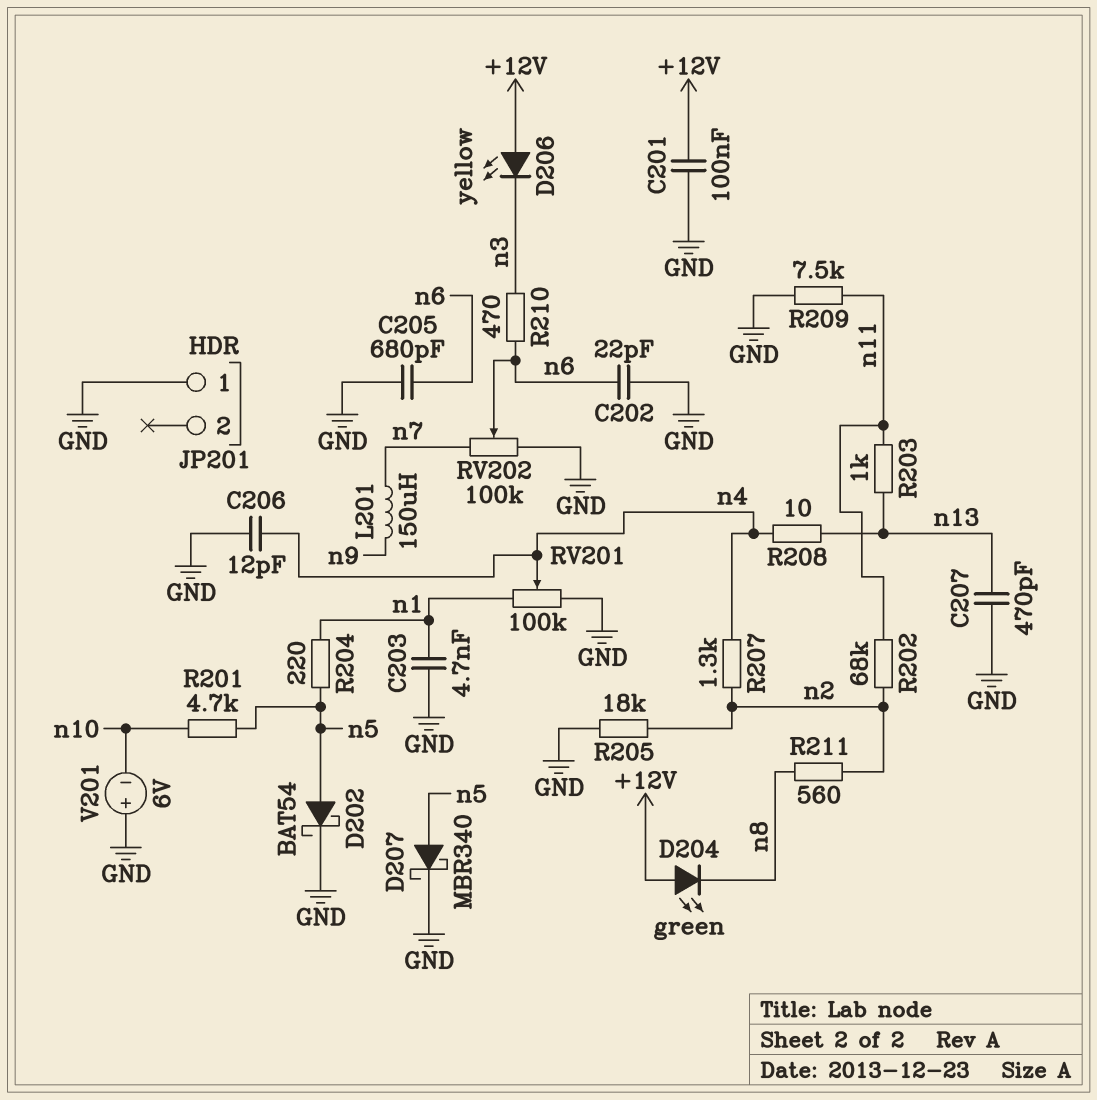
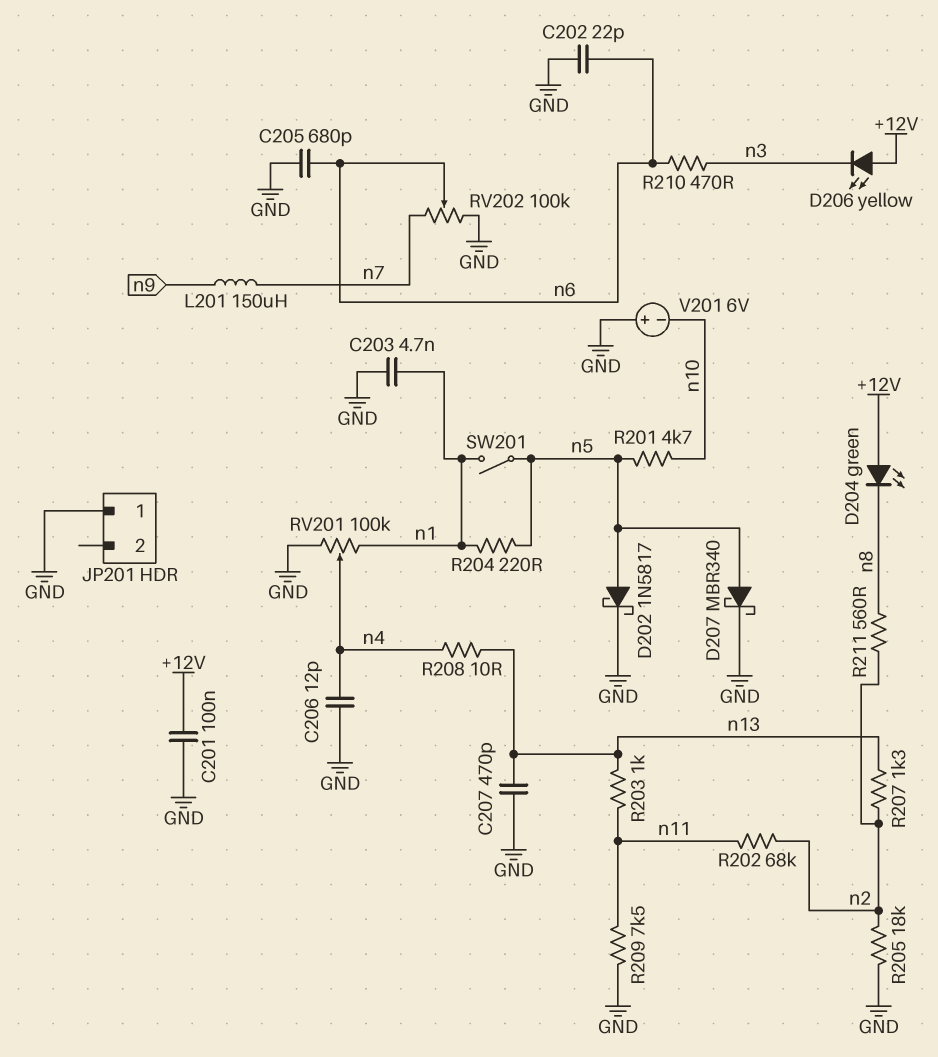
D202: schottky BAT54 (A n5, K GND) -> schottky 1N5817 (A n5, K GND)
R207: 1.3k (n2, n4) -> 1.3k (n2, n13)
SW201: none -> switch (n1, n5)

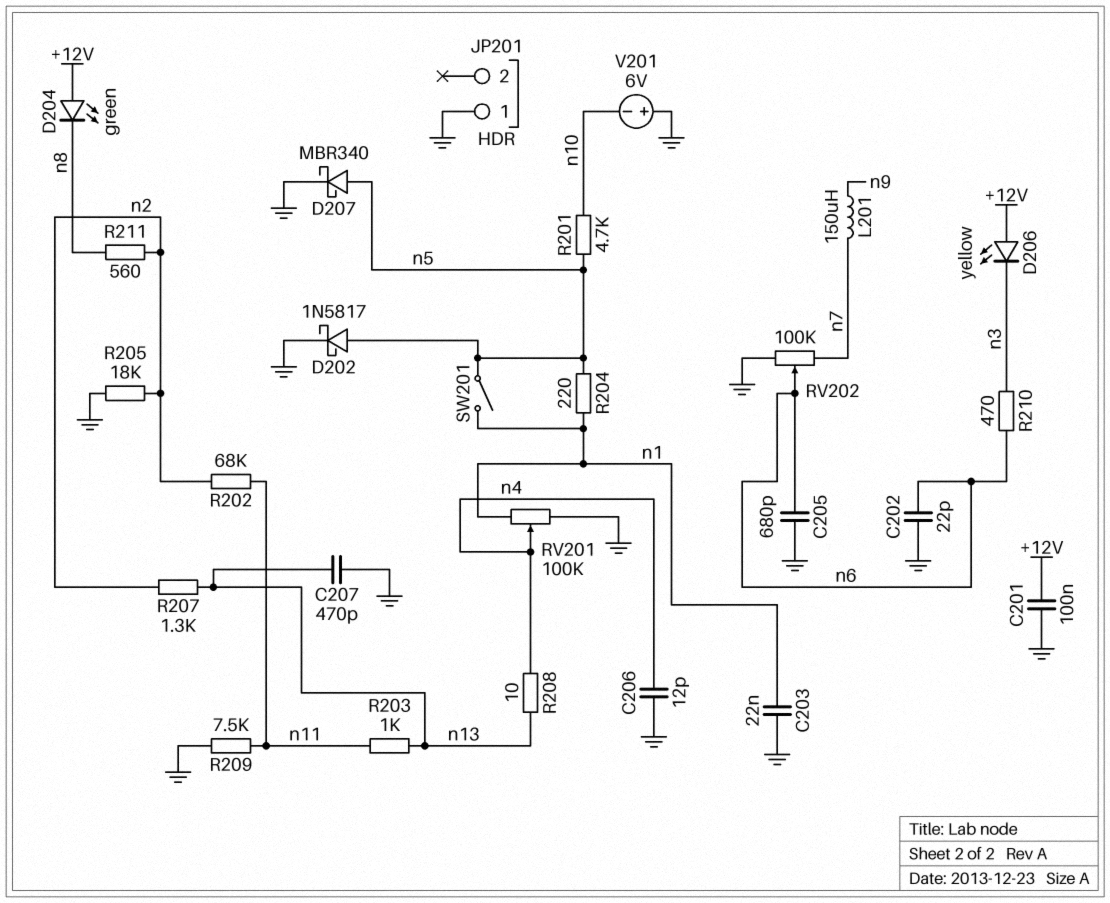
C203: 4.7nF (GND, n1) -> 22nF (GND, n1)

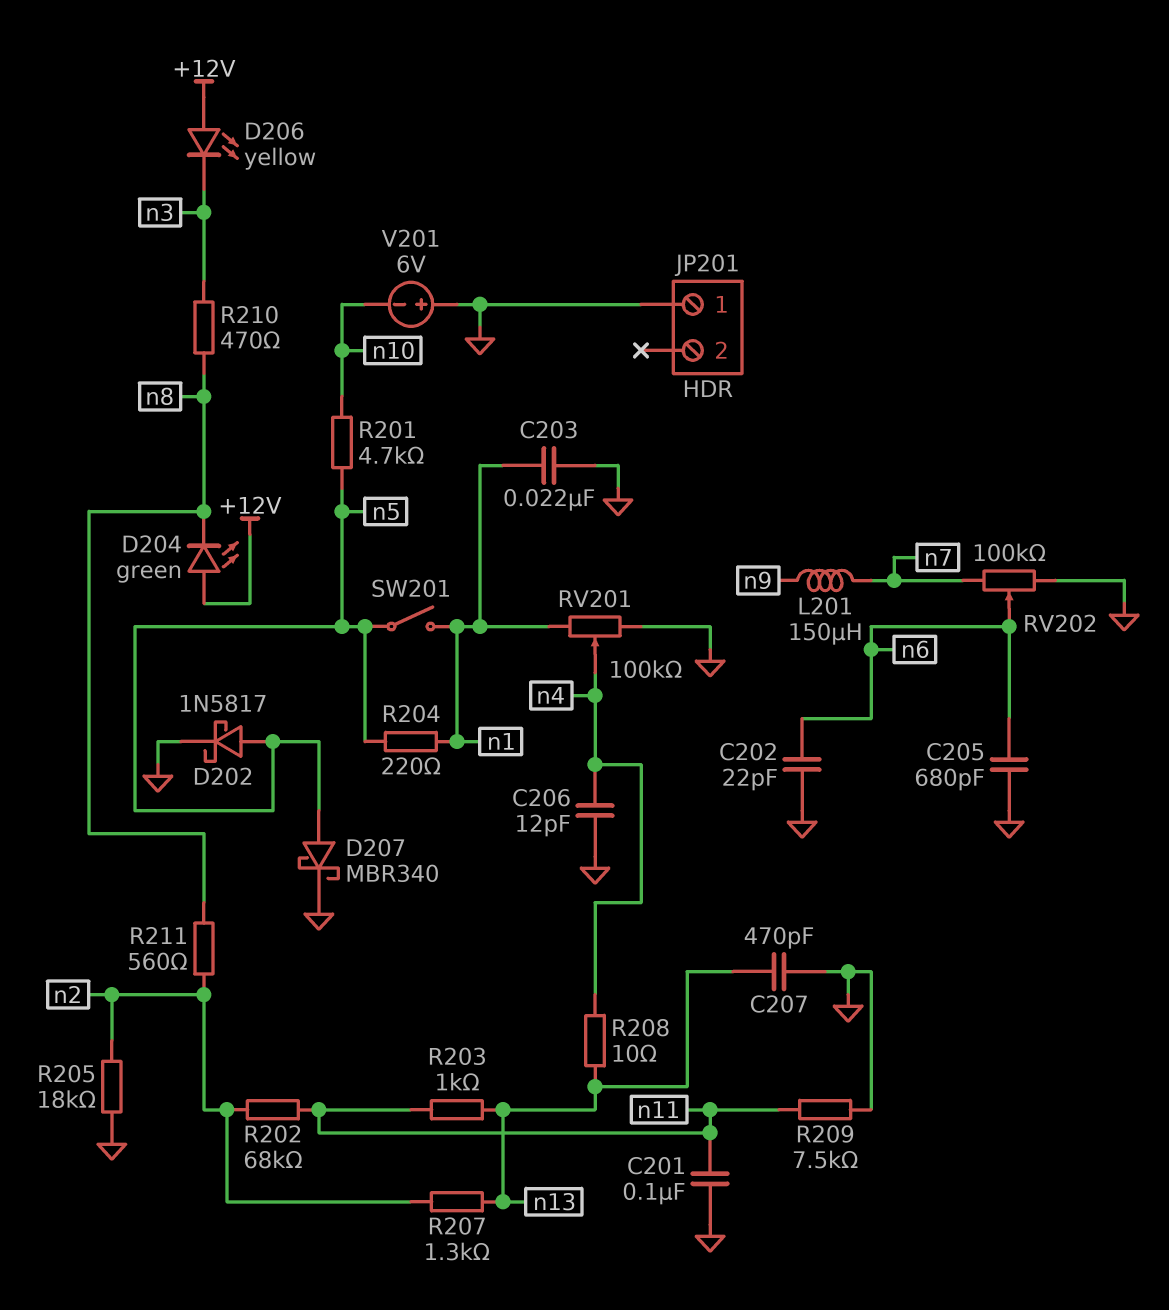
C201: 100nF (+12V, GND) -> 100nF (GND, n11)
R210: 470 (n3, n6) -> 470 (n3, n8)

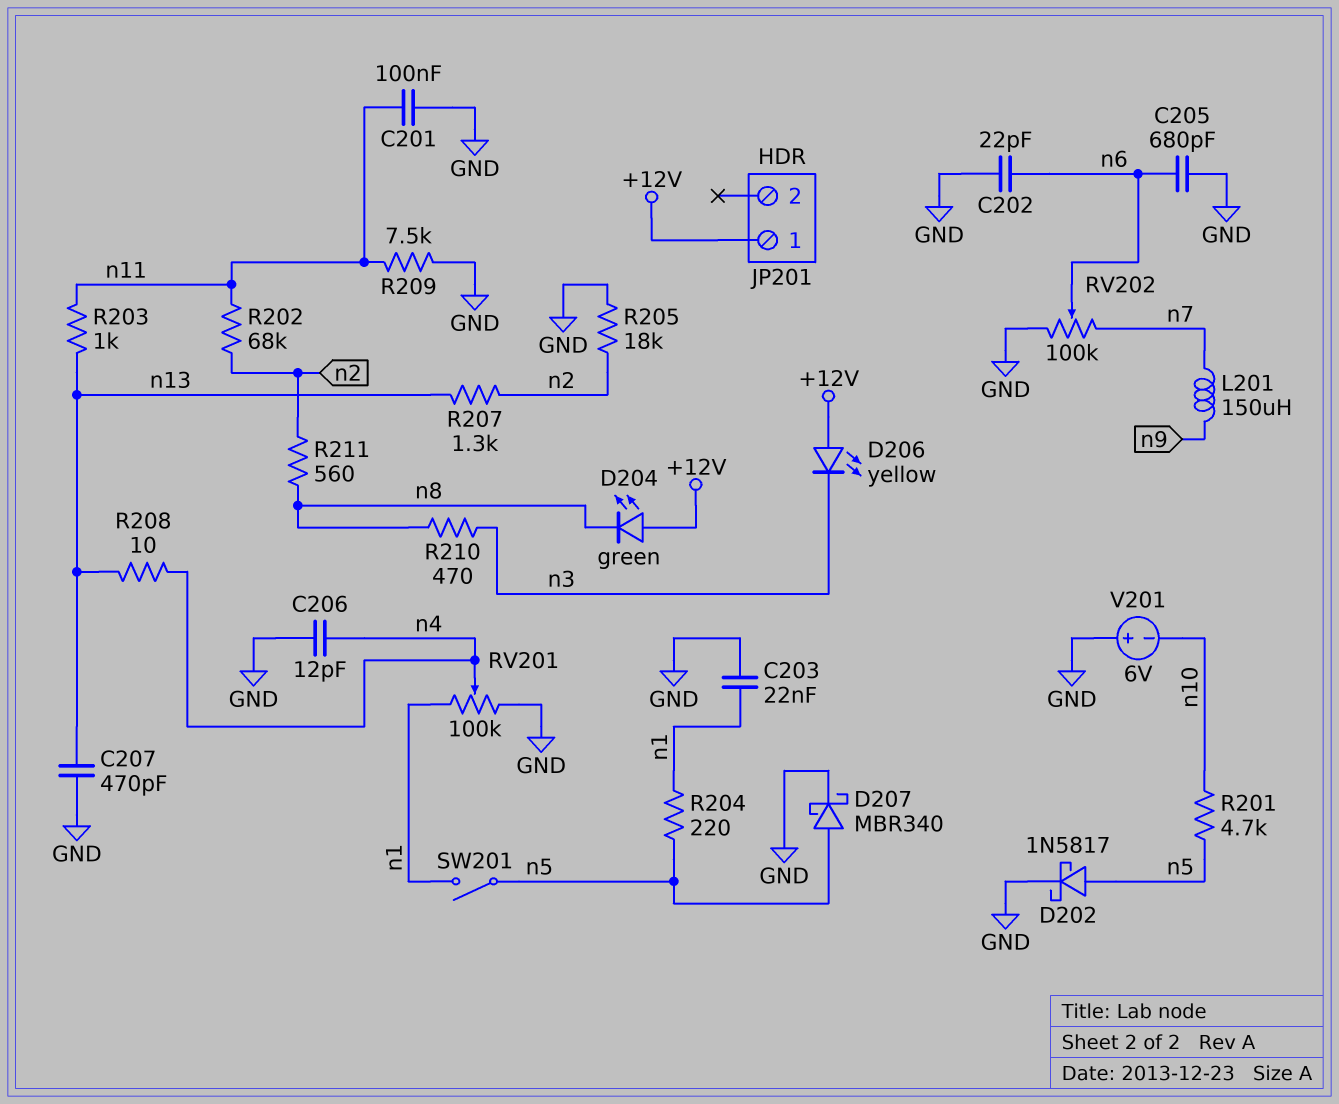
JP201 pin 1: GND -> +12V

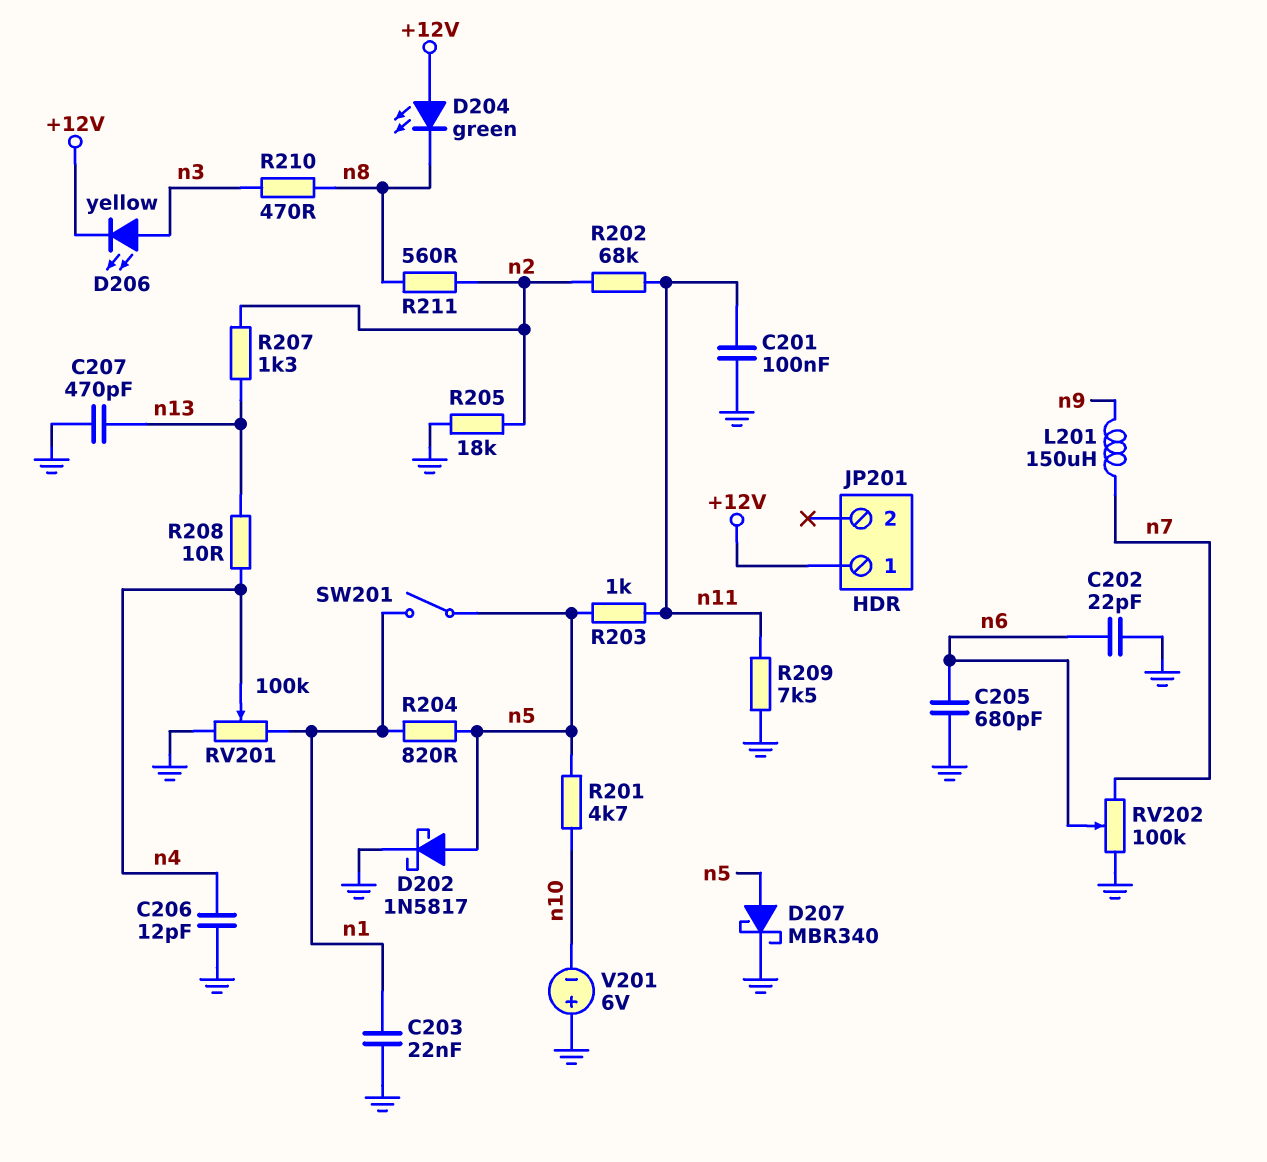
D206: LED yellow (A +12V, K n3) -> LED yellow (A n3, K +12V)
R203: 1k (n11, n13) -> 1k (n5, n11)
R204: 220 (n1, n5) -> 820 (n1, n5)

